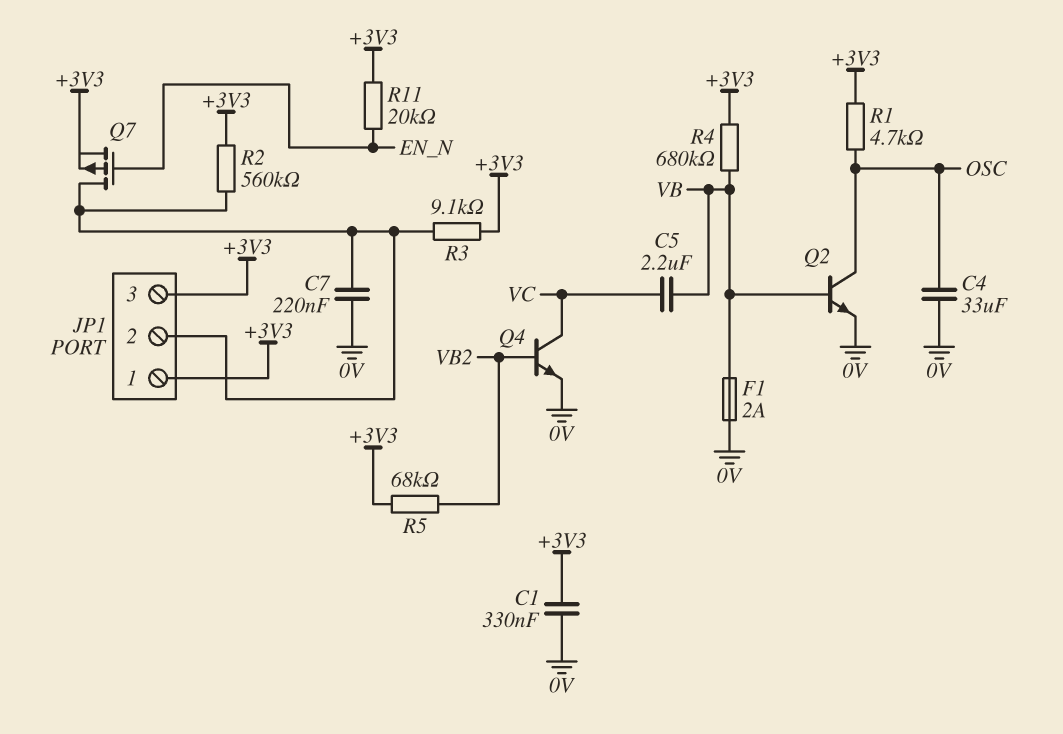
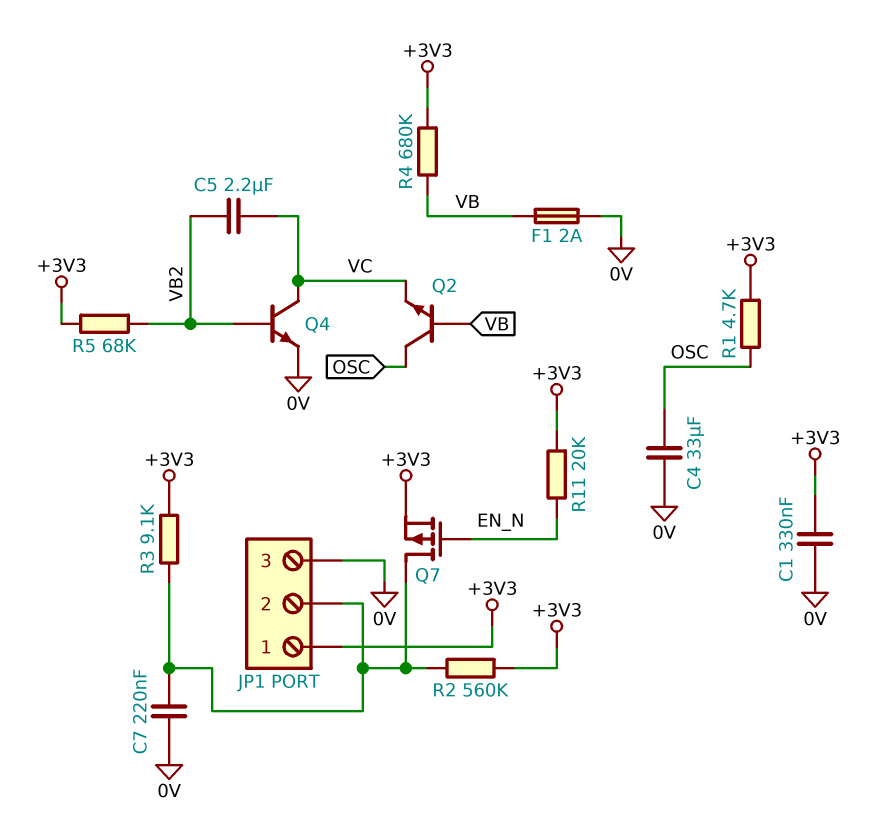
C5: 2.2uF (VB, VC) -> 2.2uF (VB2, VC)
JP1 pin 3: +3V3 -> 0V
Q2: NPN (B VB, C OSC, E 0V) -> NPN (B VB, C OSC, E VC)

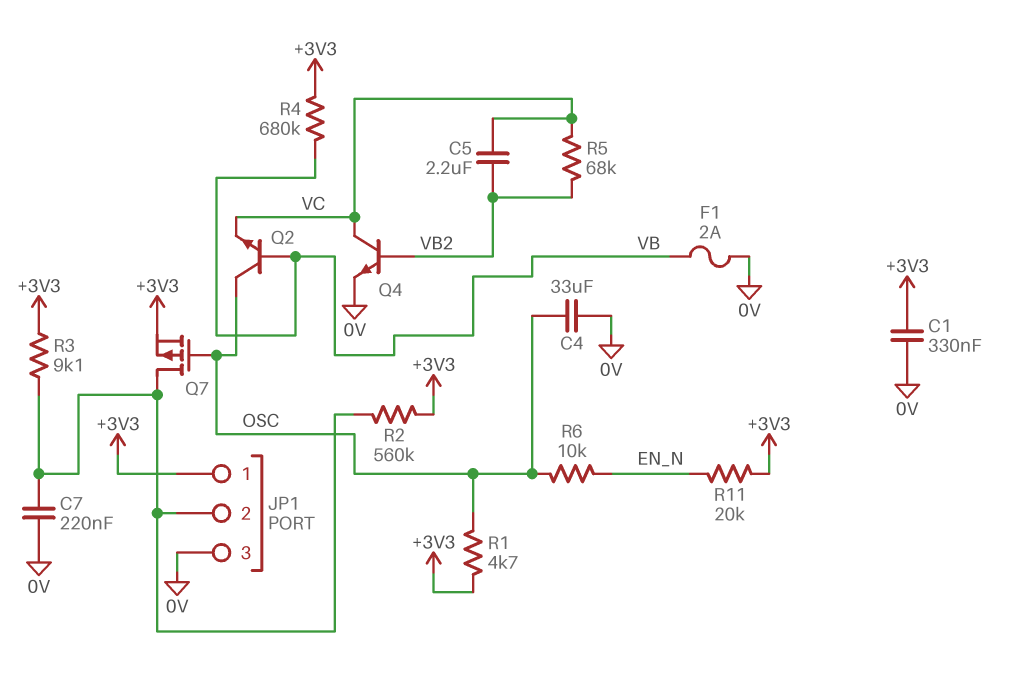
Q7: PMOS (G EN_N, D JP1/2, S +3V3) -> PMOS (G OSC, D JP1/2, S +3V3)
R5: 68k (+3V3, VB2) -> 68k (VB2, VC)
R6: none -> 10k (EN_N, OSC)

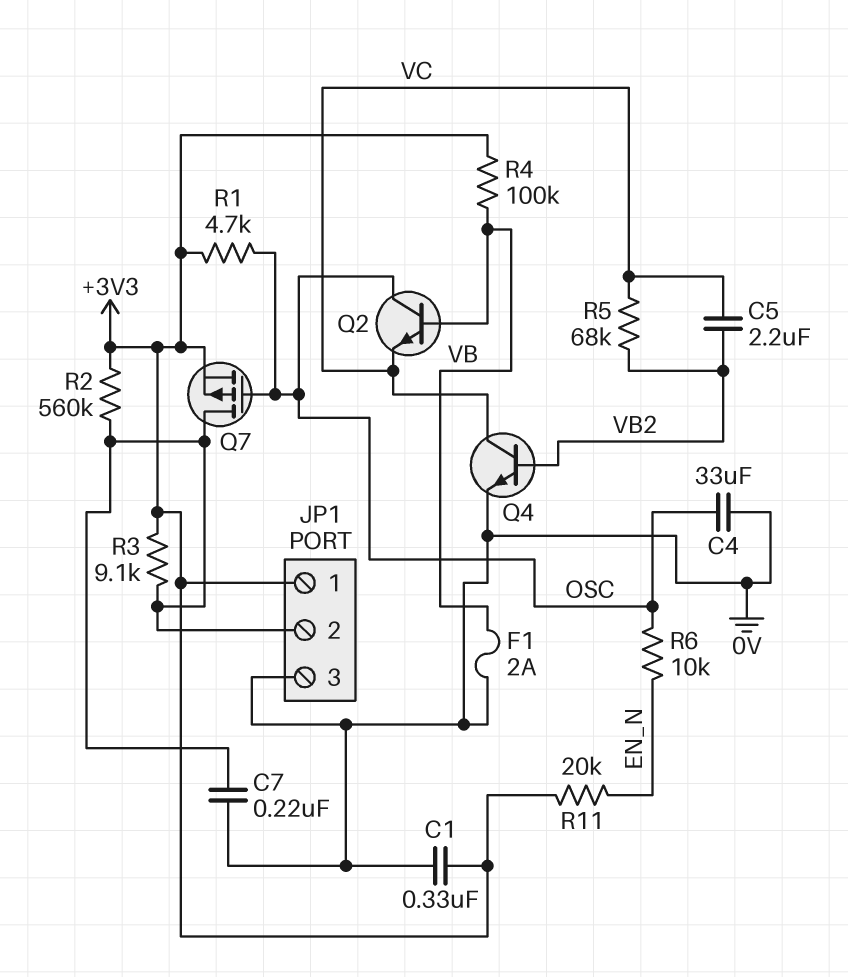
R4: 680k (+3V3, VB) -> 100k (+3V3, VB)

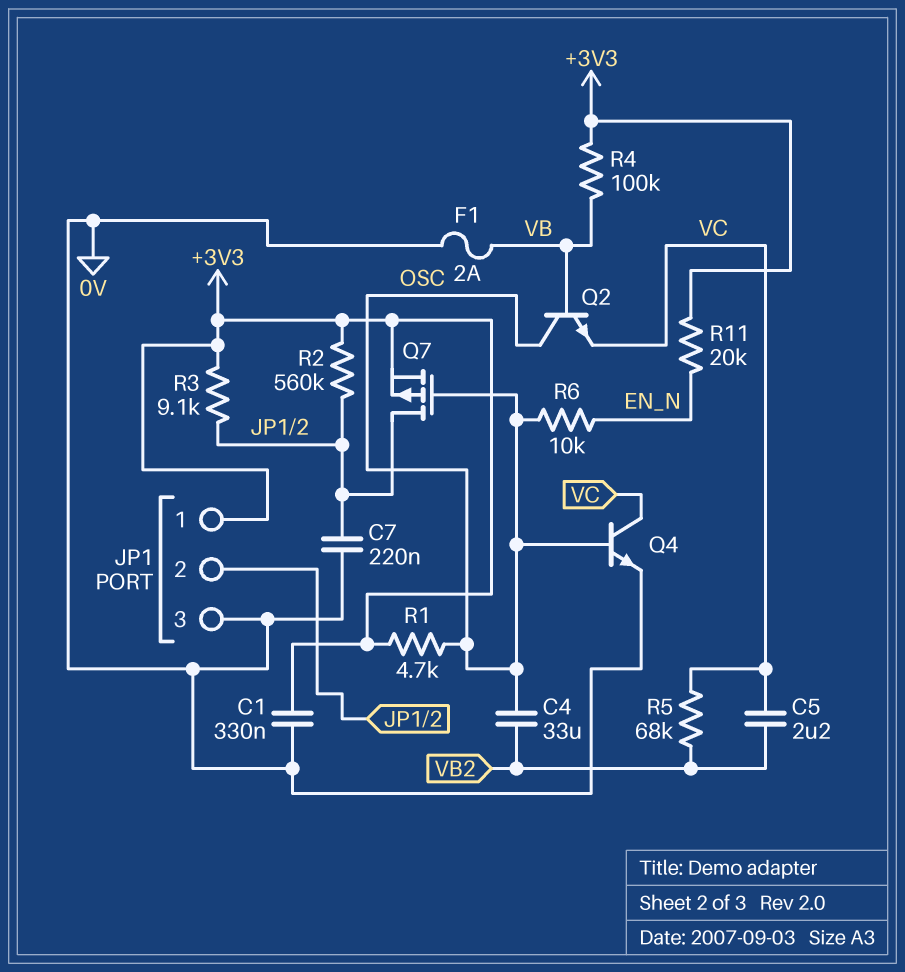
C4: 33uF (0V, OSC) -> 33uF (OSC, VB2)
Q4: NPN (B VB2, C VC, E 0V) -> NPN (B OSC, C VC, E 0V)

